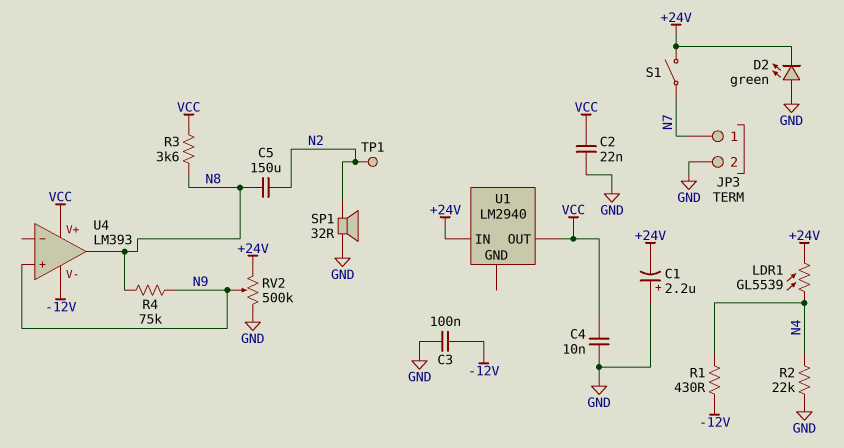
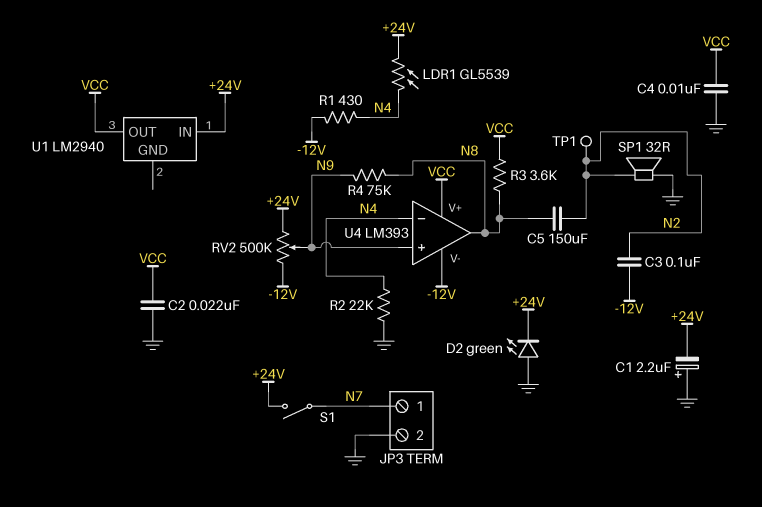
C3: 100nF (-12V, GND) -> 100nF (-12V, N2)
RV2: 500k (+24V, GND, wiper N9) -> 500k (+24V, -12V, wiper N9)
U4 pin in-: none -> N4

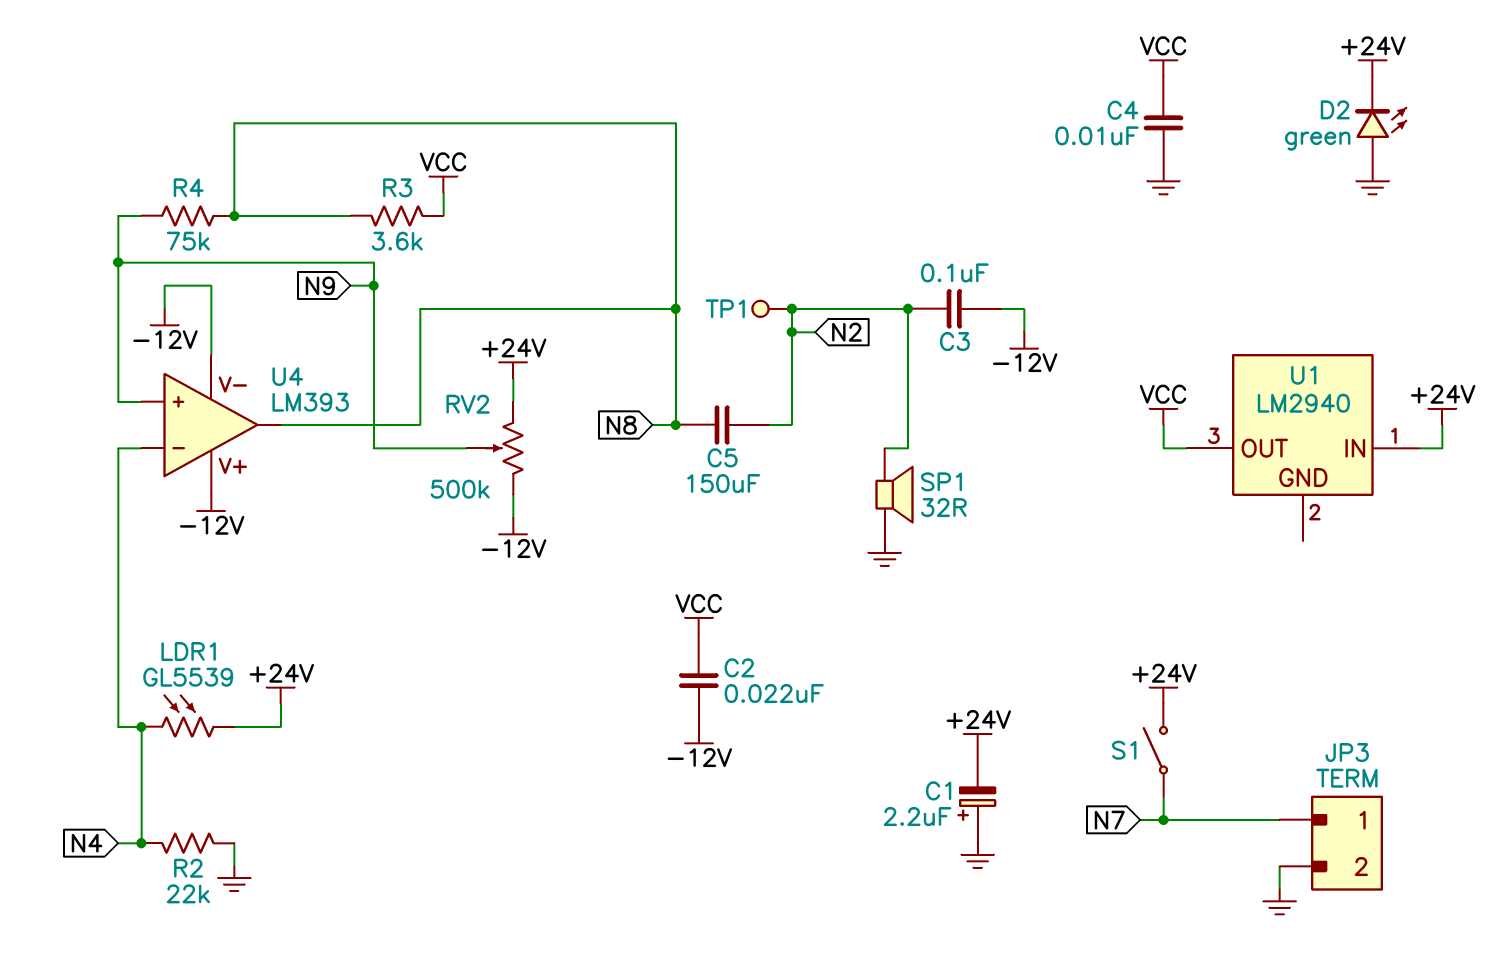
C2: 22nF (GND, VCC) -> 22nF (-12V, VCC)
R1: 430 (-12V, N4) -> none
U4 pin V+: VCC -> -12V

